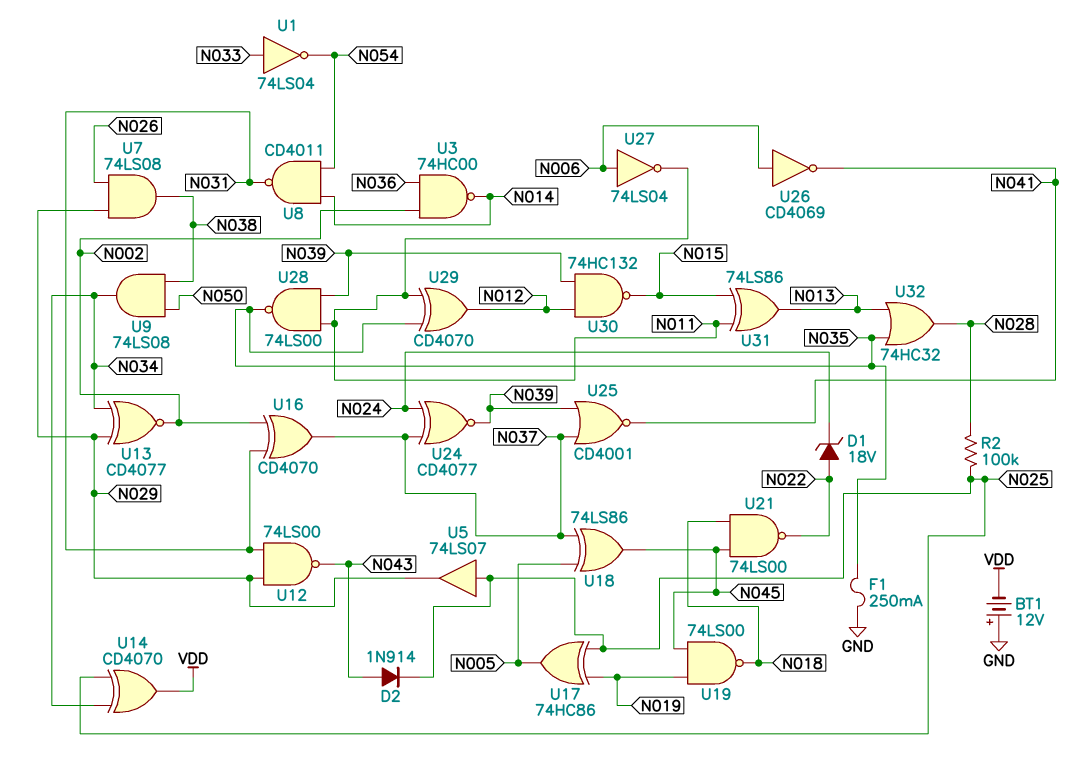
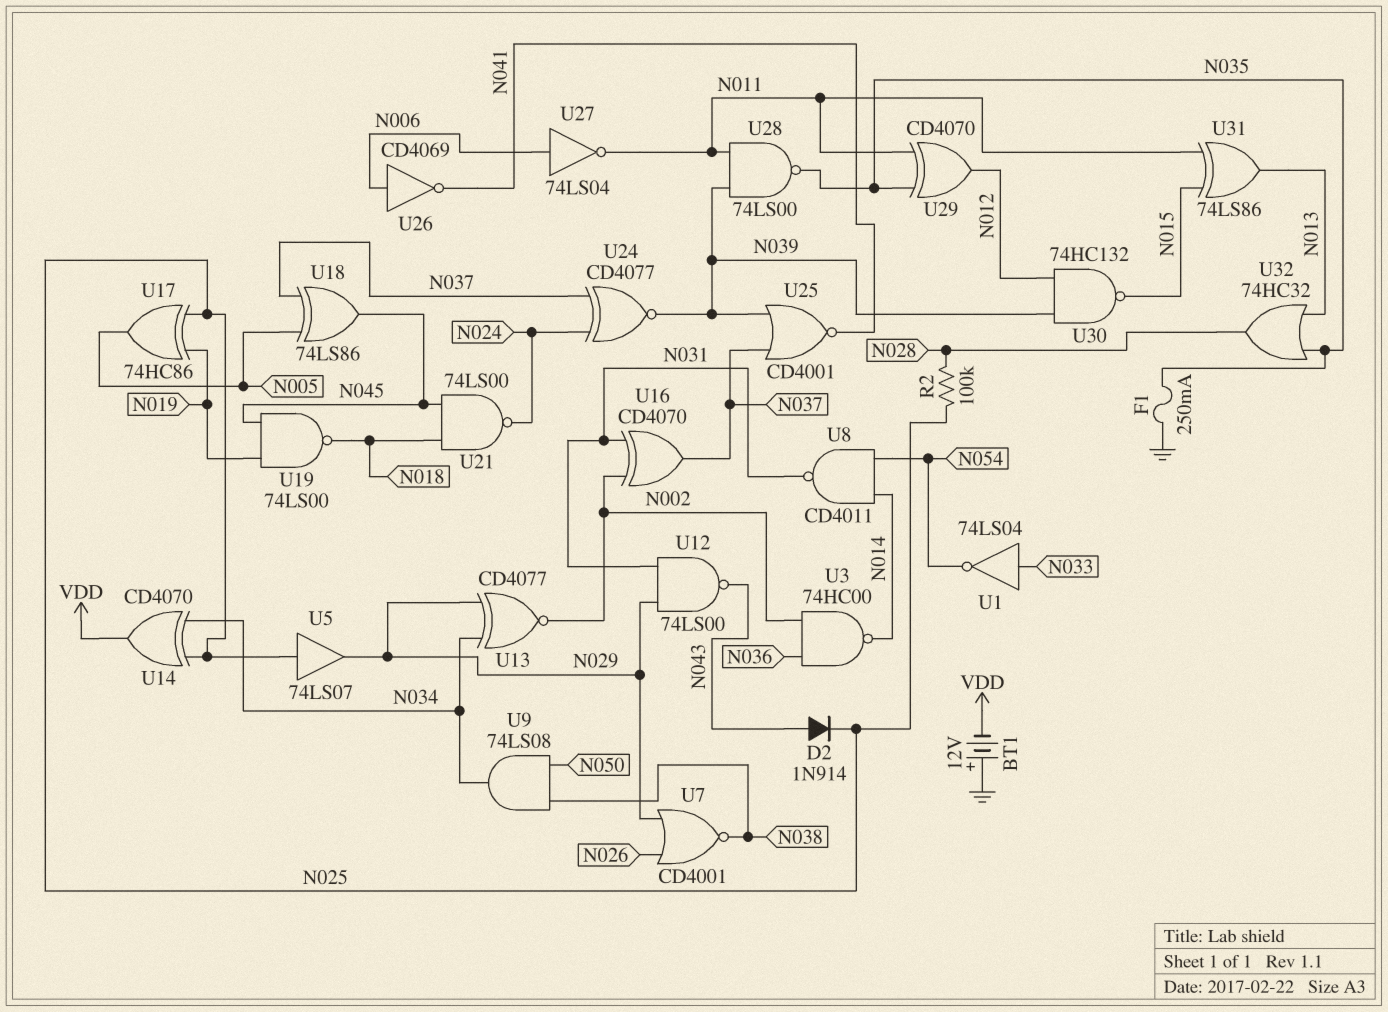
D1: zener 18V (A N022, K N024) -> none
U7: AND 74LS08 (in N026, in N029, out N038) -> NOR CD4001 (in N026, in N029, out N038)
U21: NAND 74LS00 (in N018, in N045, out N022) -> NAND 74LS00 (in N018, in N045, out N024)

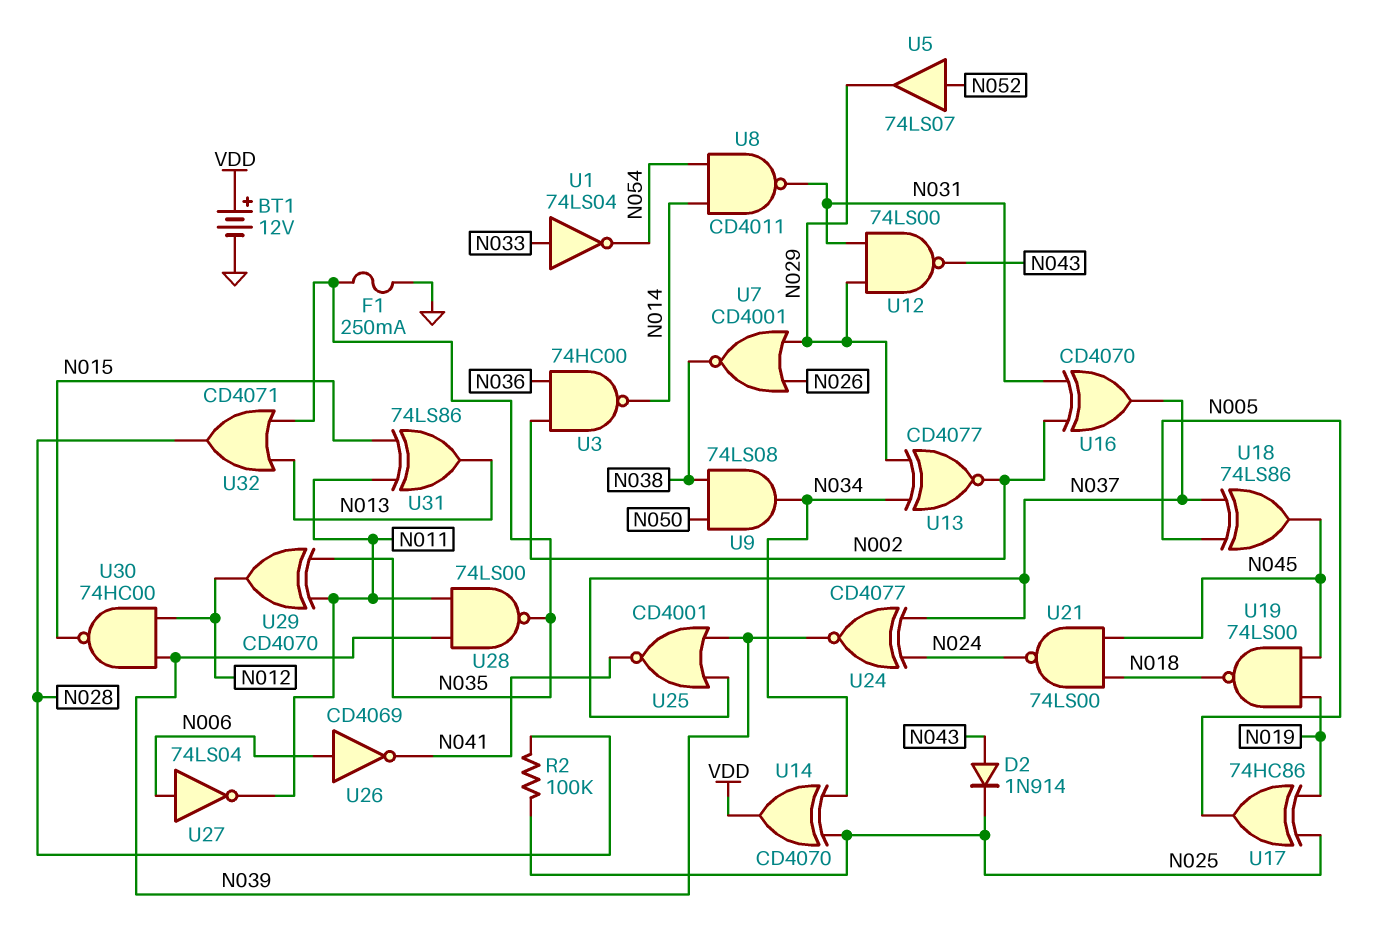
BT1: 12V (plus GND, minus VDD) -> 12V (plus VDD, minus GND)
U5: buffer 74LS07 (in N025, out N029) -> buffer 74LS07 (in N052, out N029)
U30: NAND 74HC132 (in N012, in N039, out N015) -> NAND 74HC00 (in N012, in N039, out N015)
U32: OR 74HC32 (in N013, in N035, out N028) -> OR CD4071 (in N013, in N035, out N028)

